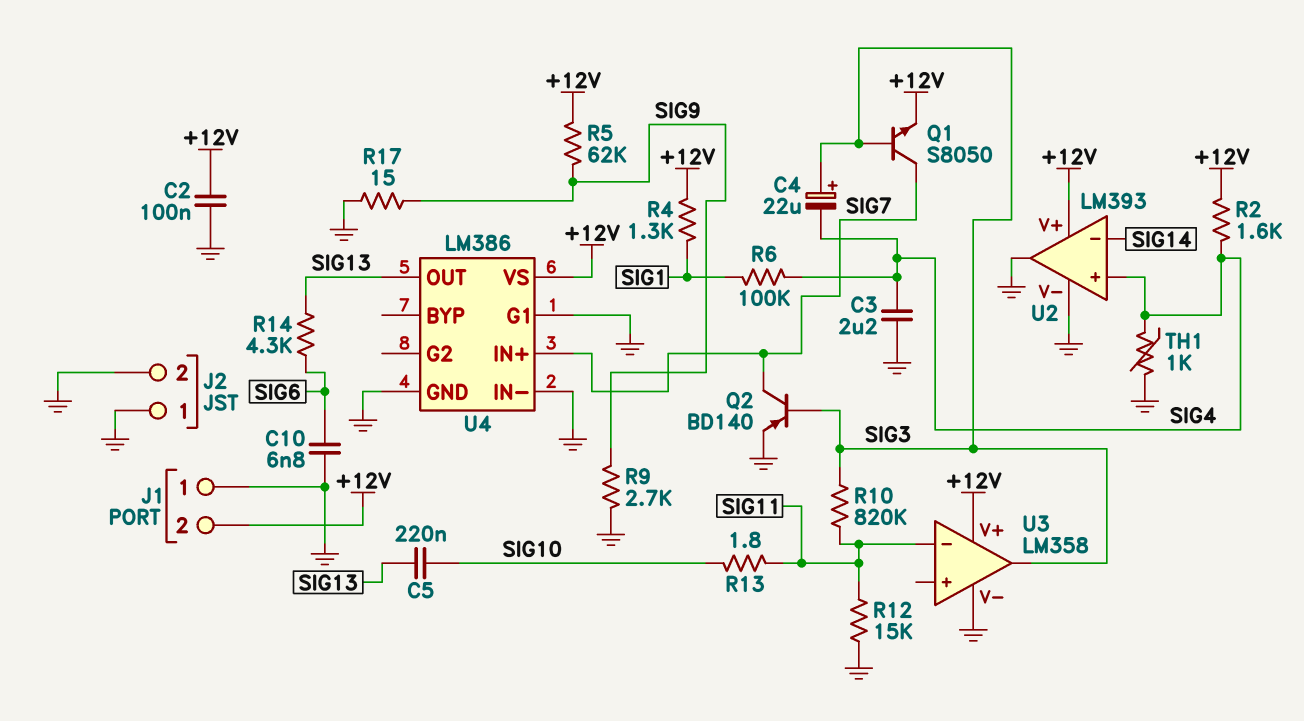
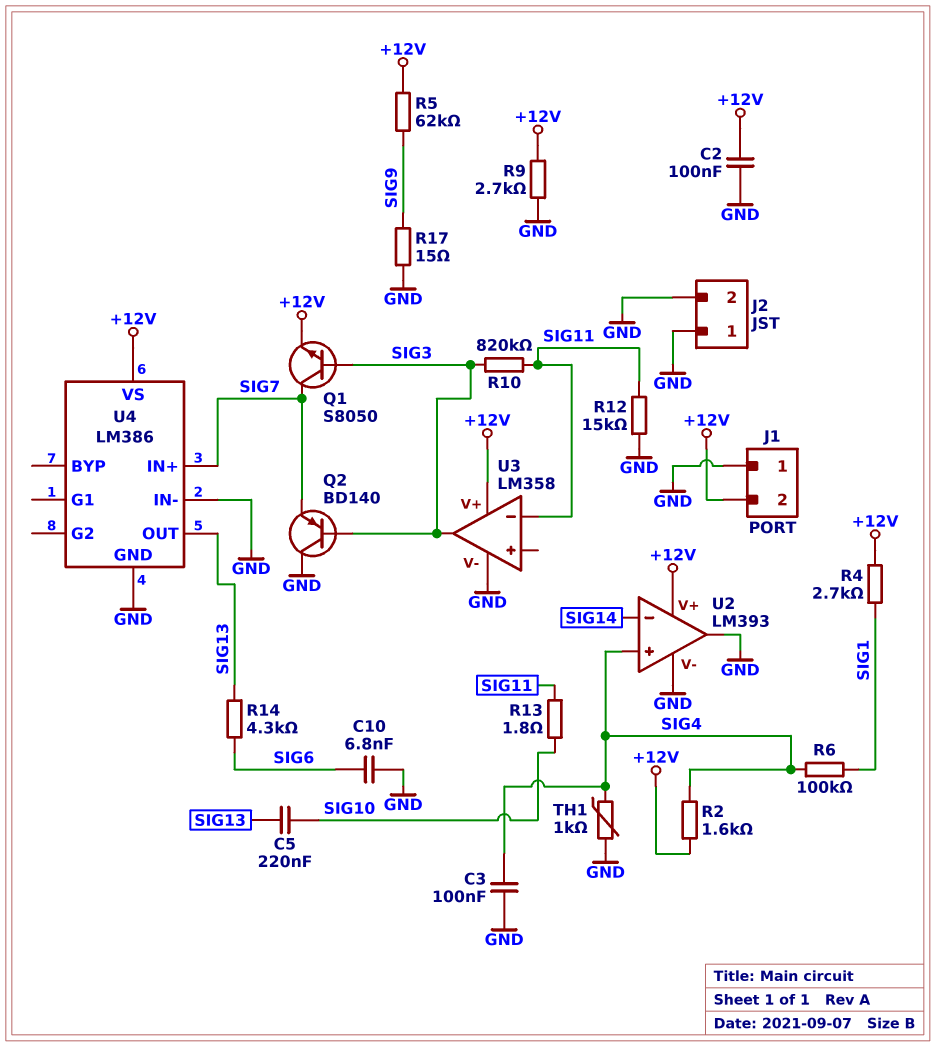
C3: 2.2uF (GND, SIG4) -> 100nF (GND, SIG4)
C4: 22uF (plus SIG3, minus SIG4) -> none
Q2: PNP BD140 (B SIG3, C SIG7, E GND) -> PNP BD140 (B SIG3, C GND, E SIG7)
R4: 1.3k (+12V, SIG1) -> 2.7k (+12V, SIG1)
R9: 2.7k (GND, SIG9) -> 2.7k (+12V, GND)
U4 pin G1: GND -> none

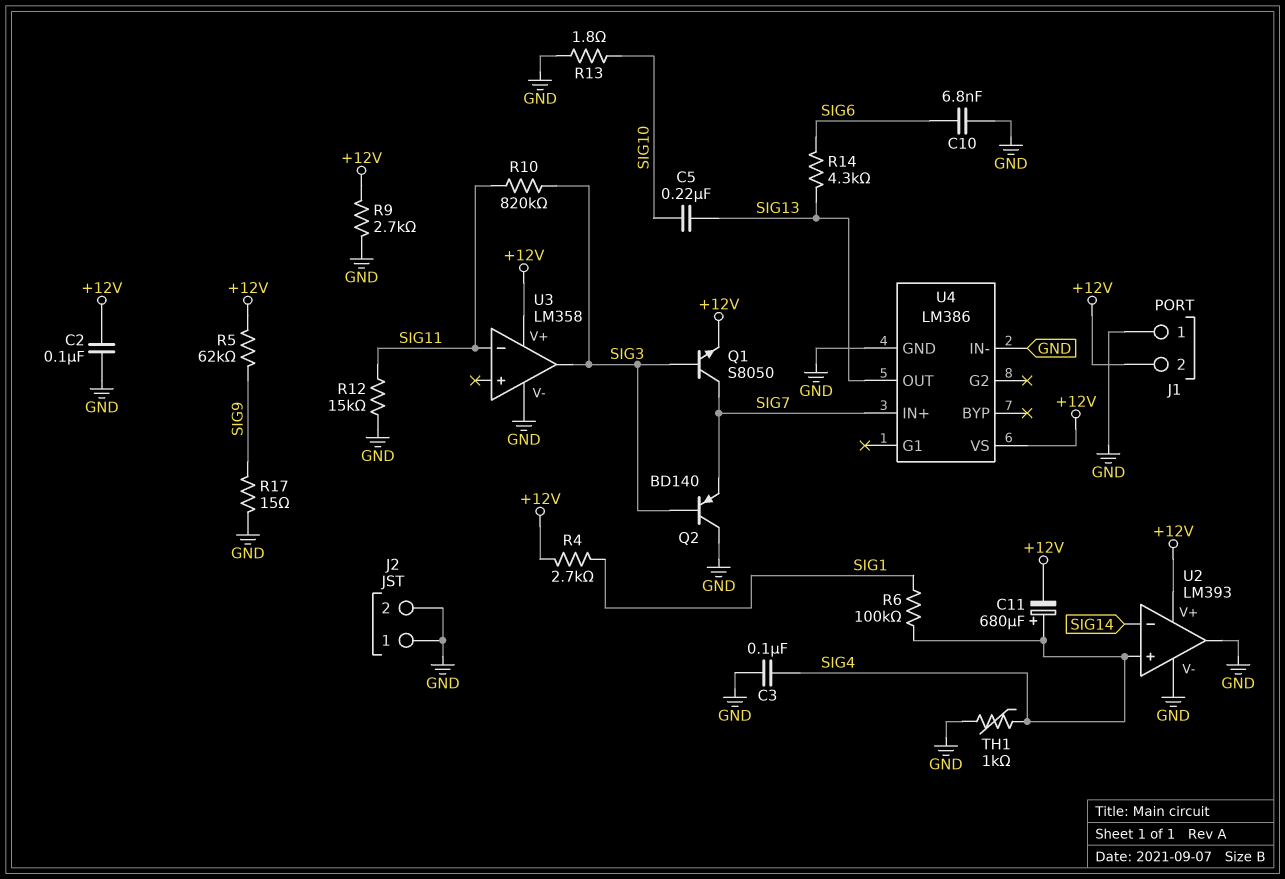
C11: none -> 680uF (plus SIG4, minus +12V)
R2: 1.6k (+12V, SIG4) -> none
R13: 1.8 (SIG10, SIG11) -> 1.8 (GND, SIG10)

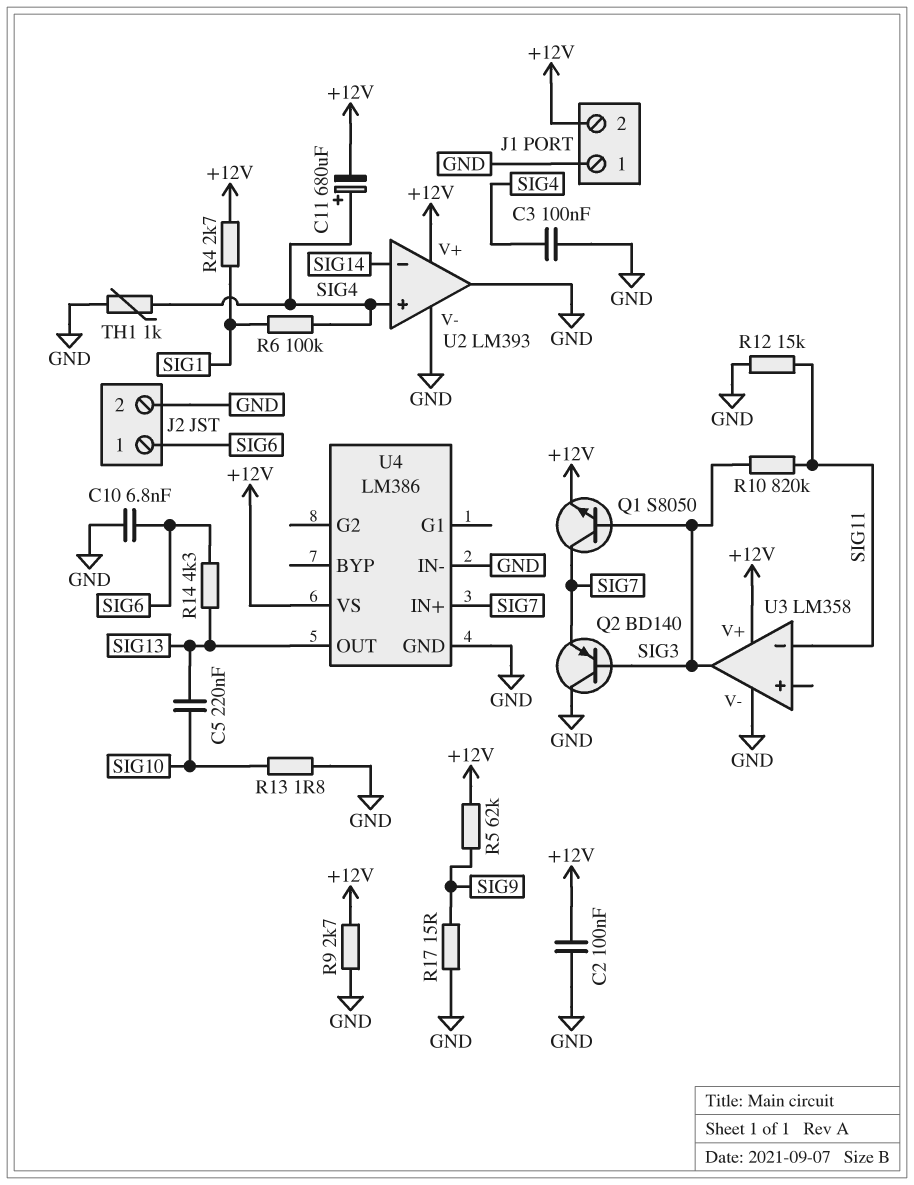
J2 pin 1: GND -> SIG6

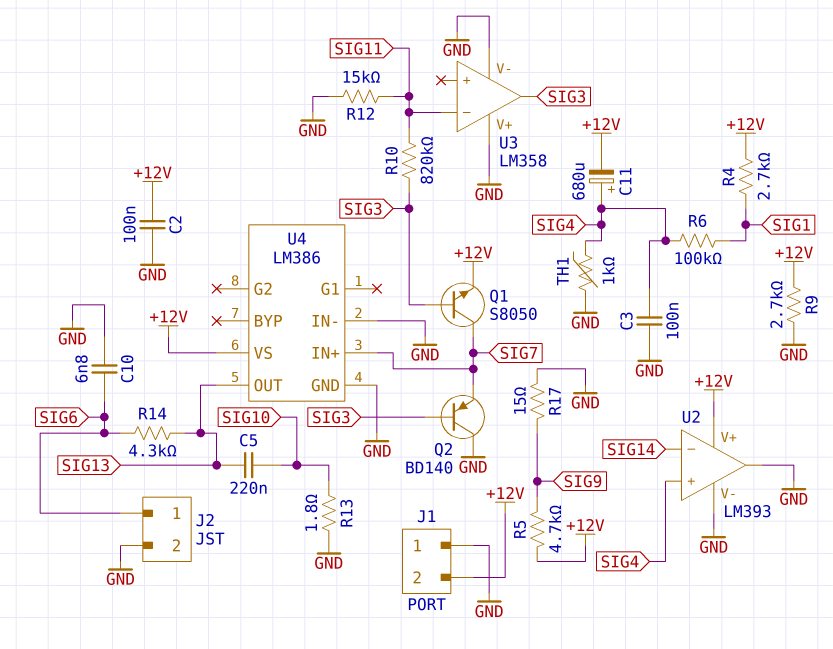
R5: 62k (+12V, SIG9) -> 4.7k (+12V, SIG9)
U3 pin V+: +12V -> GND

